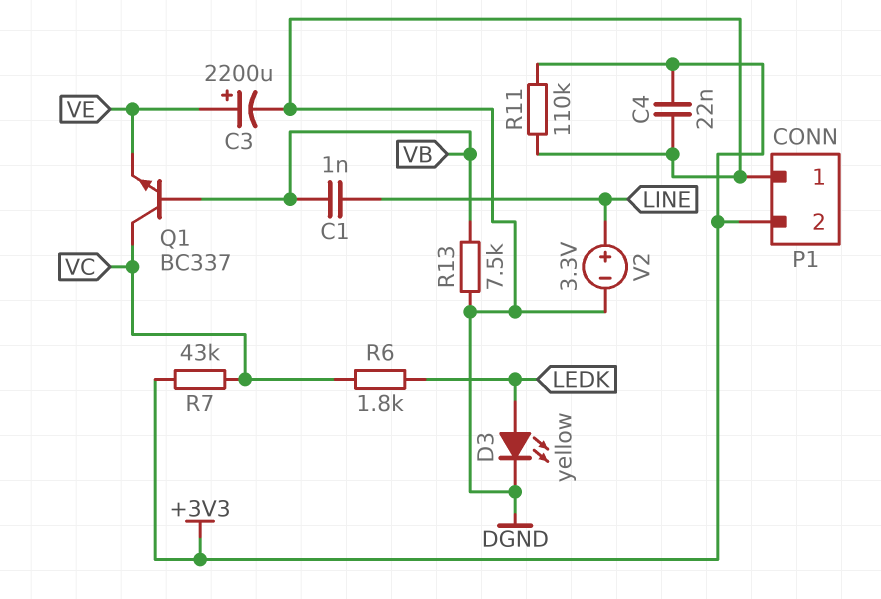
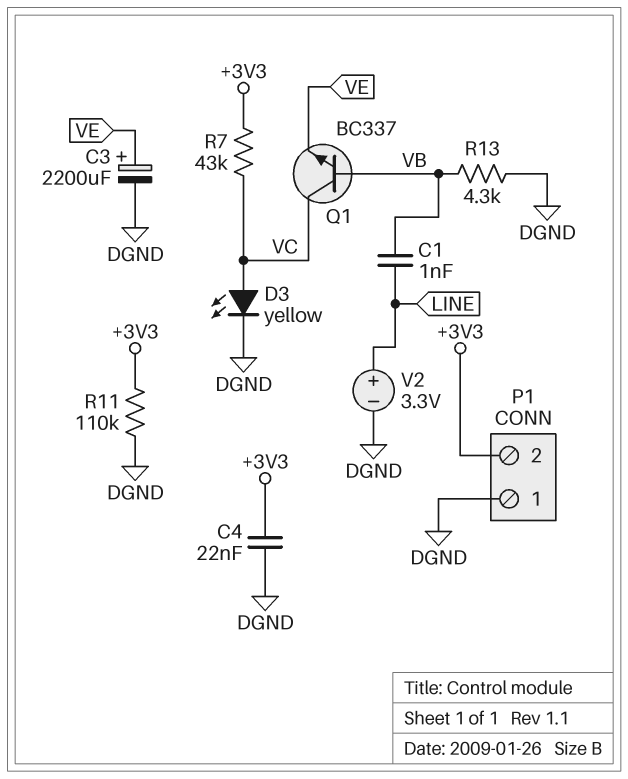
D3: LED yellow (A LEDK, K DGND) -> LED yellow (A VC, K DGND)
R6: 1.8k (LEDK, VC) -> none
R13: 7.5k (DGND, VB) -> 4.3k (DGND, VB)

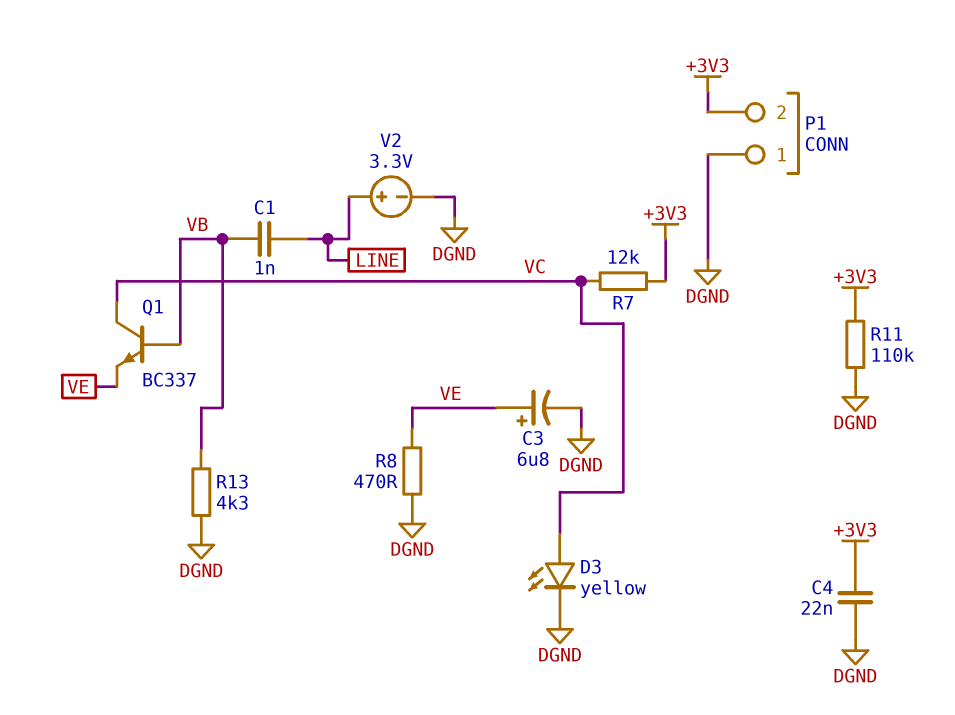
C3: 2200uF (plus VE, minus DGND) -> 6.8uF (plus VE, minus DGND)
R7: 43k (+3V3, VC) -> 12k (+3V3, VC)
R8: none -> 470 (DGND, VE)

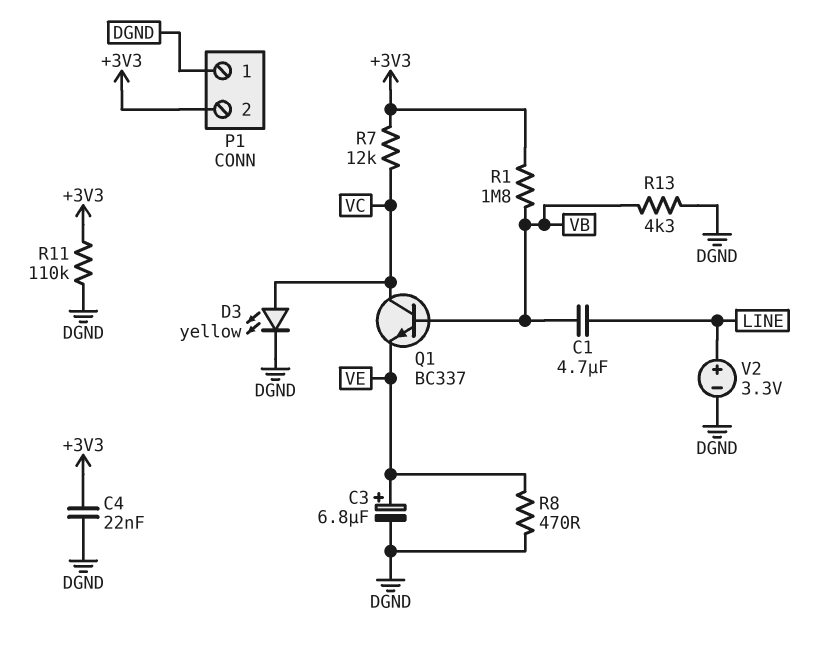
C1: 1nF (LINE, VB) -> 4.7uF (LINE, VB)
R1: none -> 1.8M (+3V3, VB)

